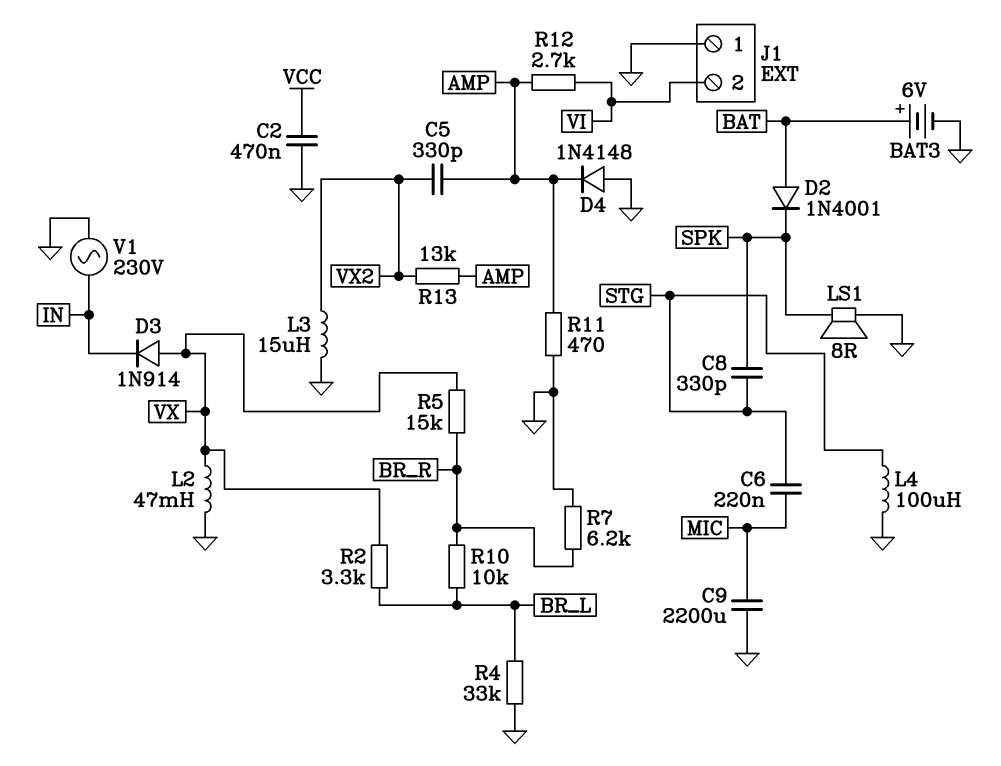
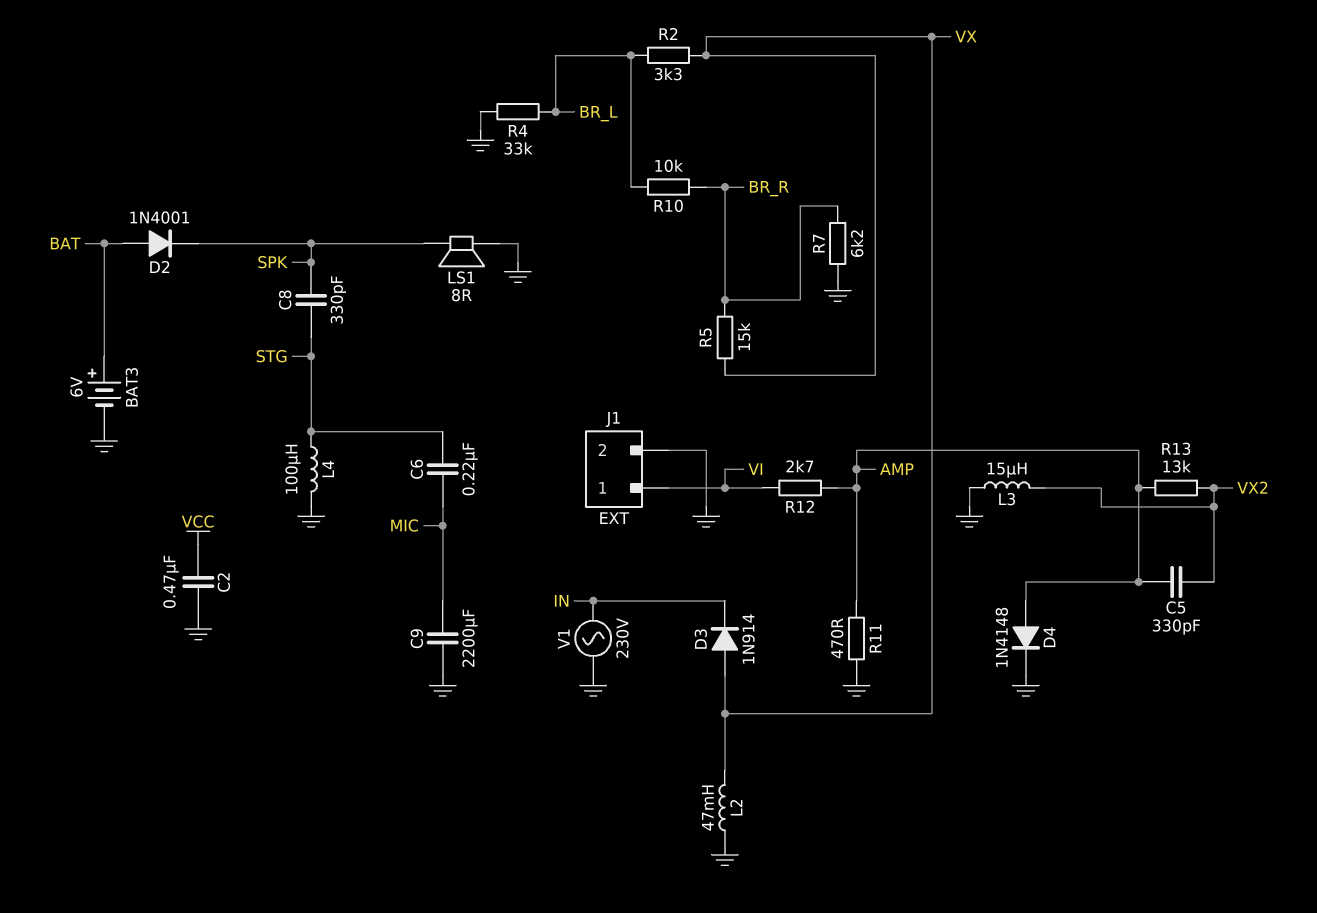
D4: diode 1N4148 (A GND, K AMP) -> diode 1N4148 (A AMP, K GND)
J1 pin 1: GND -> VI
J1 pin 2: VI -> GND

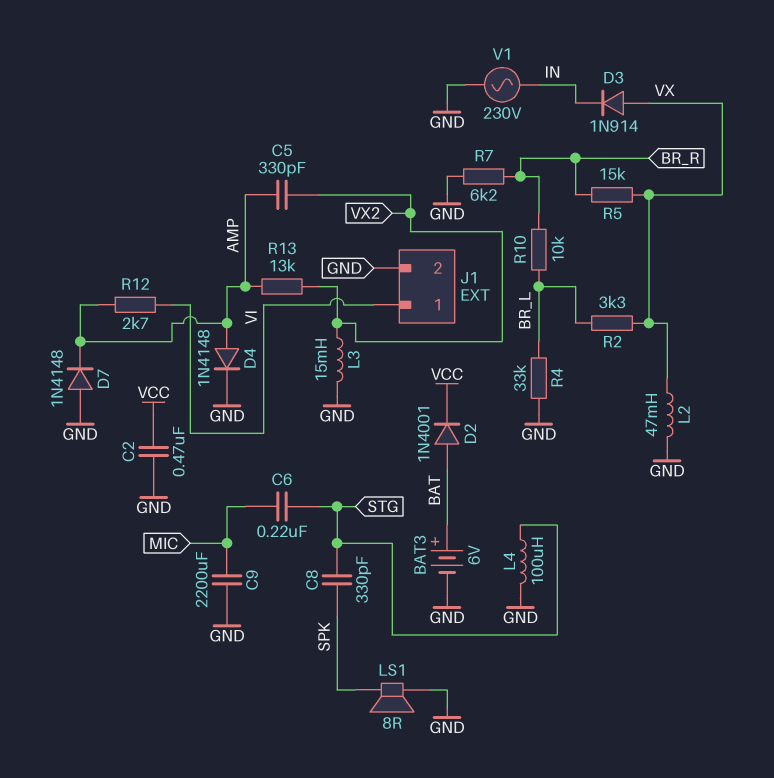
D2: diode 1N4001 (A BAT, K SPK) -> diode 1N4001 (A BAT, K VCC)
D7: none -> diode 1N4148 (A GND, K AMP)
L3: 15uH (GND, VX2) -> 15mH (GND, VX2)
R11: 470 (AMP, GND) -> none

